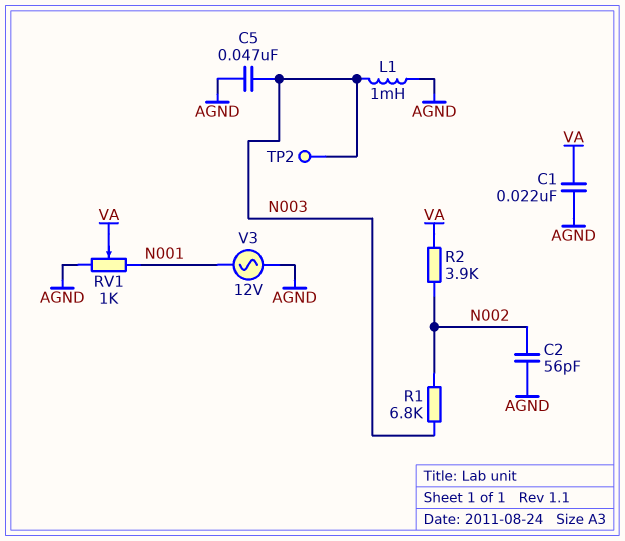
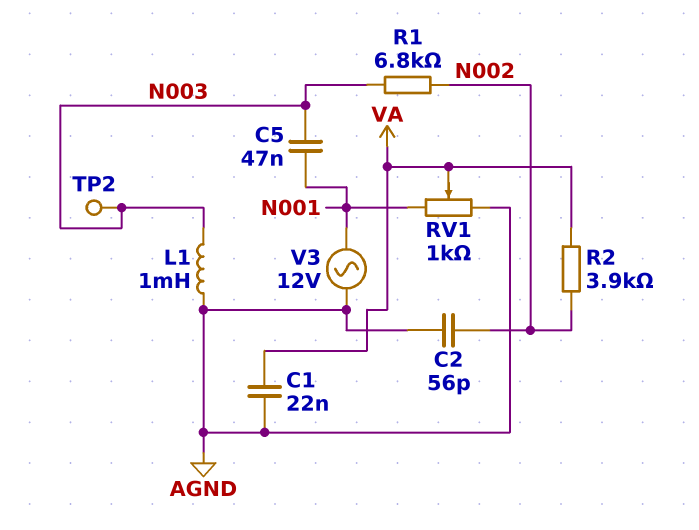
C5: 47nF (AGND, N003) -> 47nF (N001, N003)

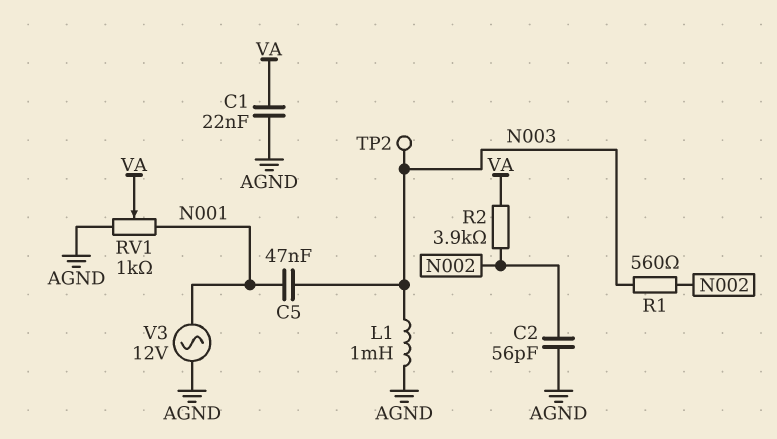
R1: 6.8k (N002, N003) -> 560 (N002, N003)

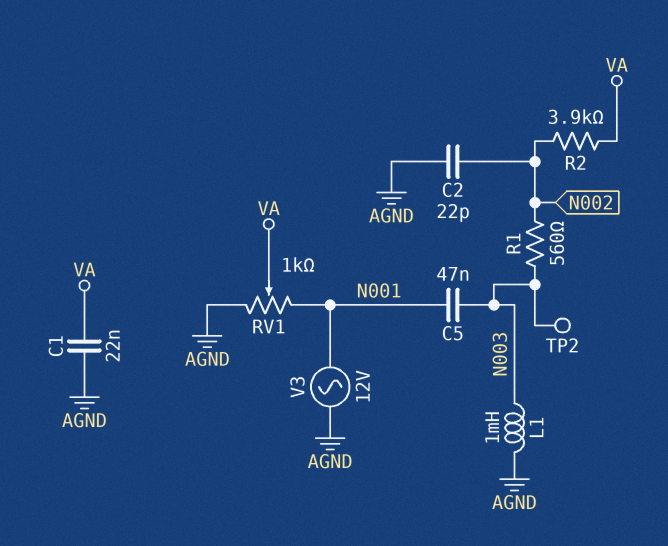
C2: 56pF (AGND, N002) -> 22pF (AGND, N002)

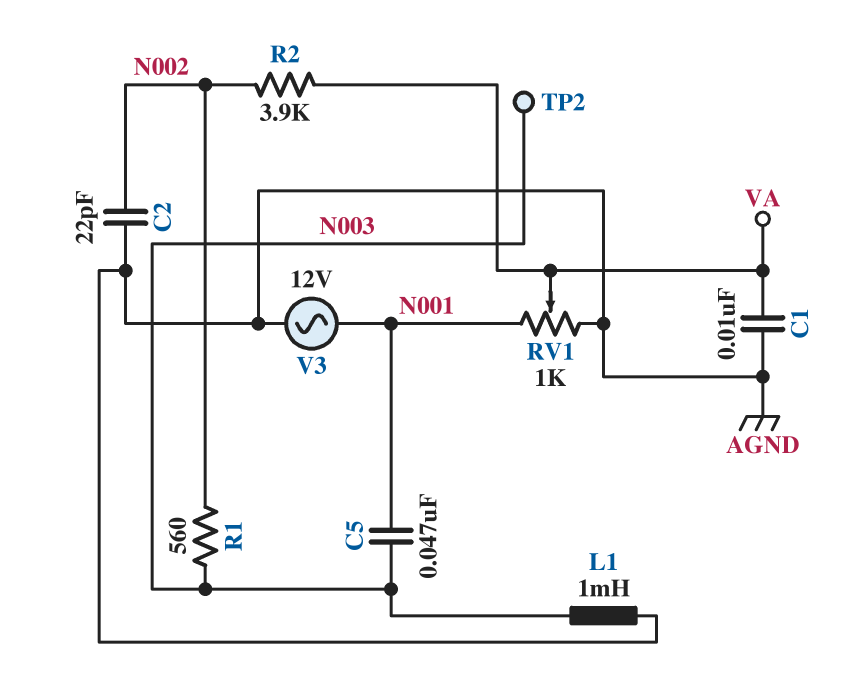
C1: 22nF (AGND, VA) -> 10nF (AGND, VA)

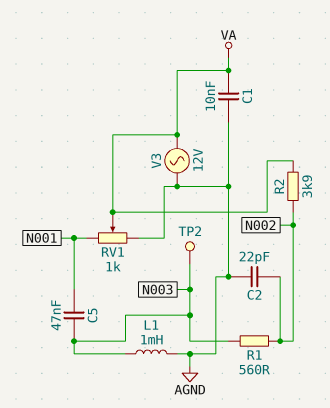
V3: AC 12V (AGND, N001) -> AC 12V (AGND, VA)

